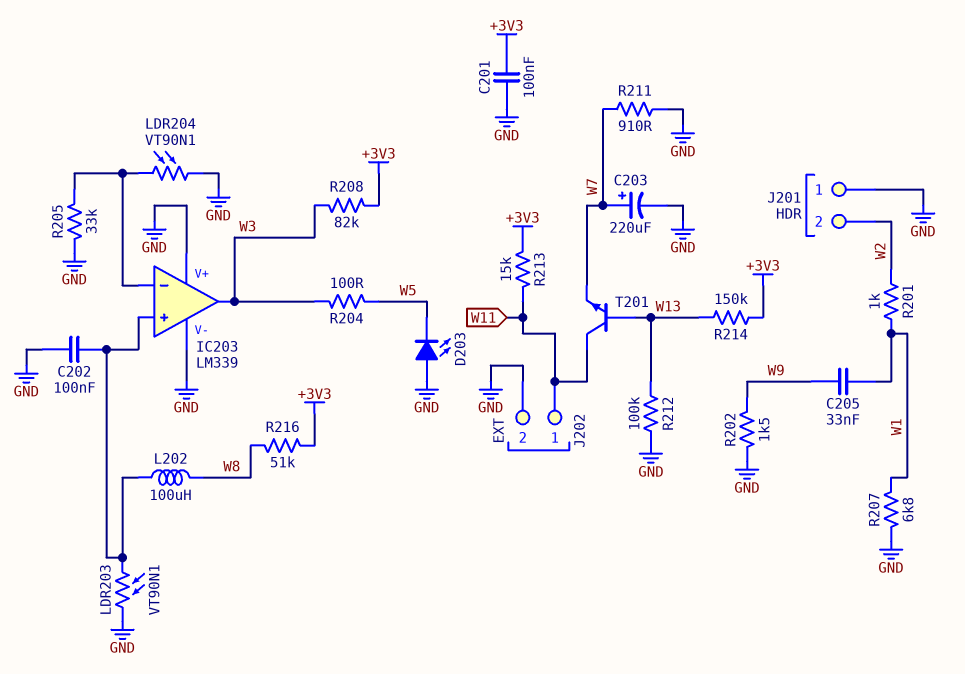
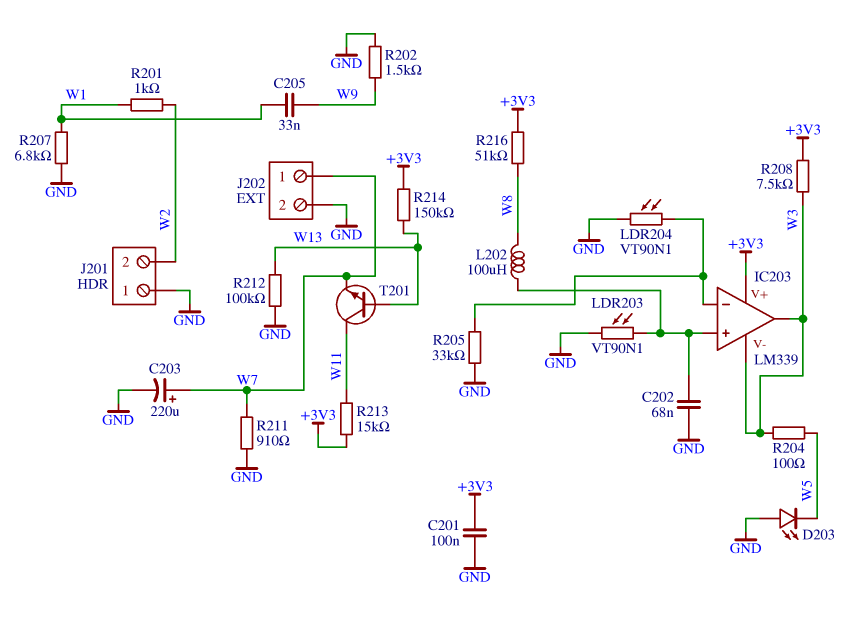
C202: 100nF (GND, IC203/in+) -> 68nF (GND, IC203/in+)
IC203 pin V+: GND -> +3V3
IC203 pin V-: GND -> W3
J202 pin 1: W11 -> W7
R208: 82k (+3V3, W3) -> 7.5k (+3V3, W3)

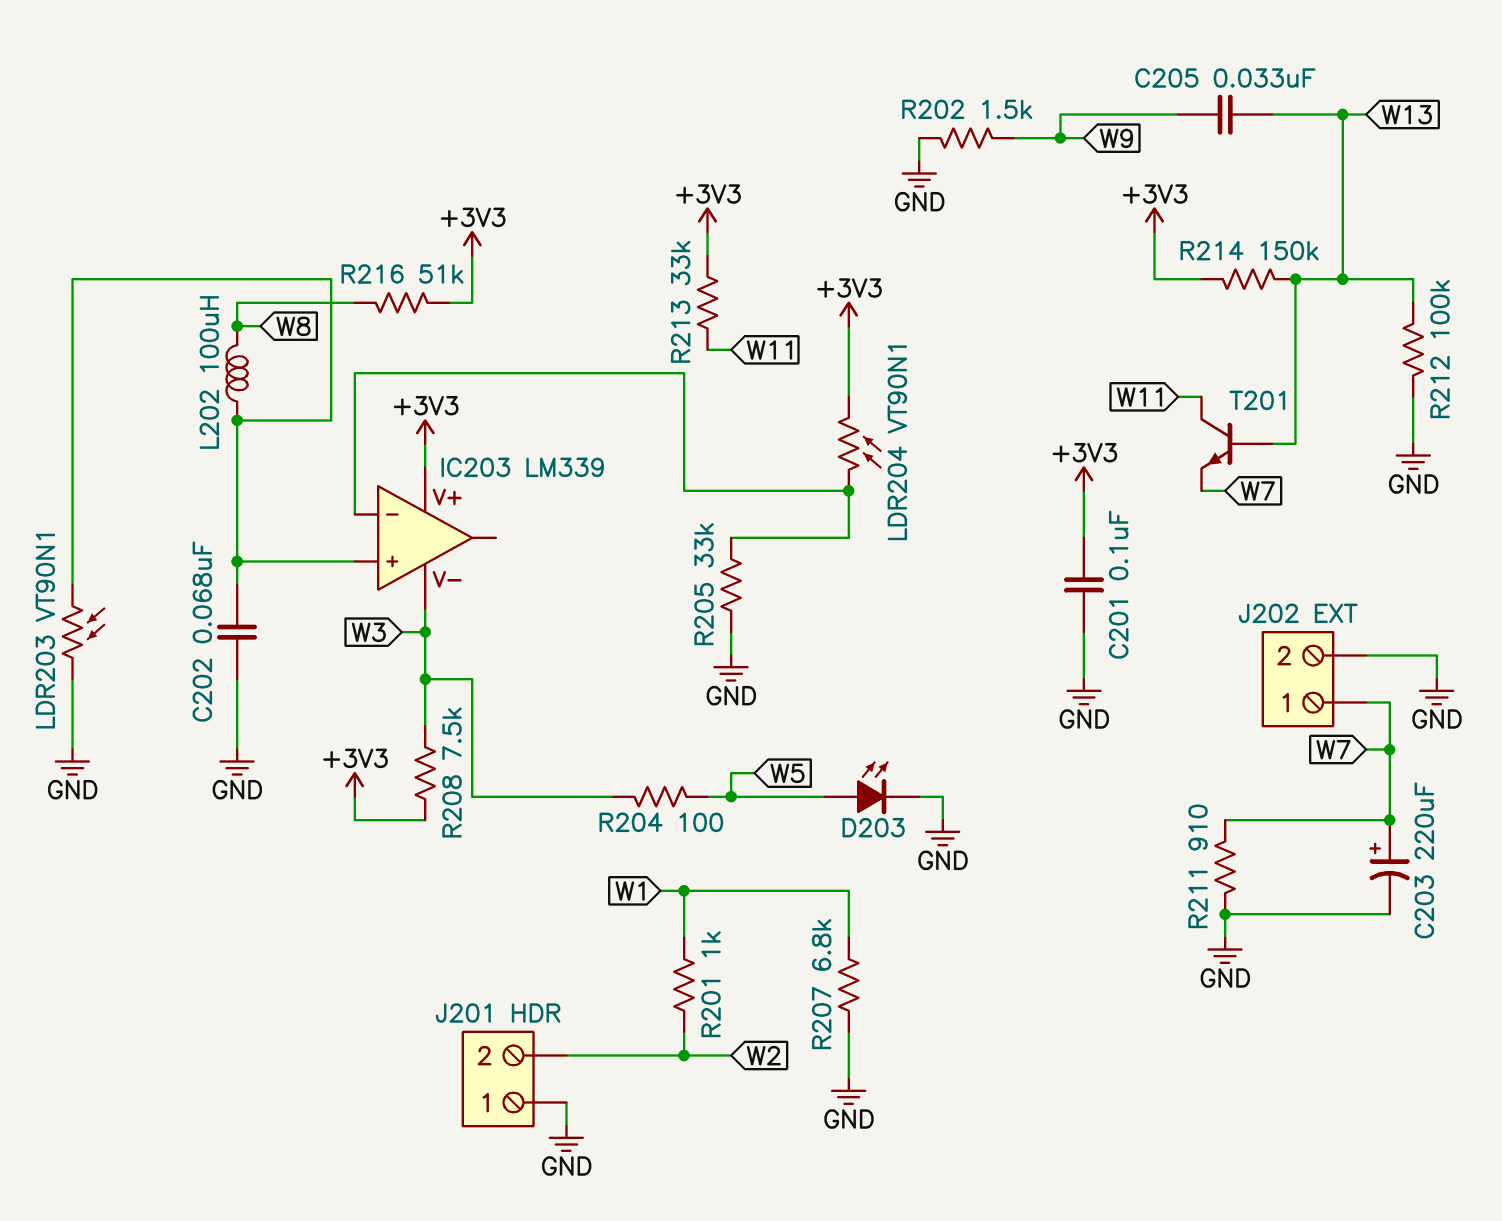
C205: 33nF (W1, W9) -> 33nF (W9, W13)
D203: LED (A GND, K W5) -> LED (A W5, K GND)
IC203 pin out: W3 -> none
LDR204: VT90N1 (GND, IC203/in-) -> VT90N1 (+3V3, IC203/in-)
R213: 15k (+3V3, W11) -> 33k (+3V3, W11)

